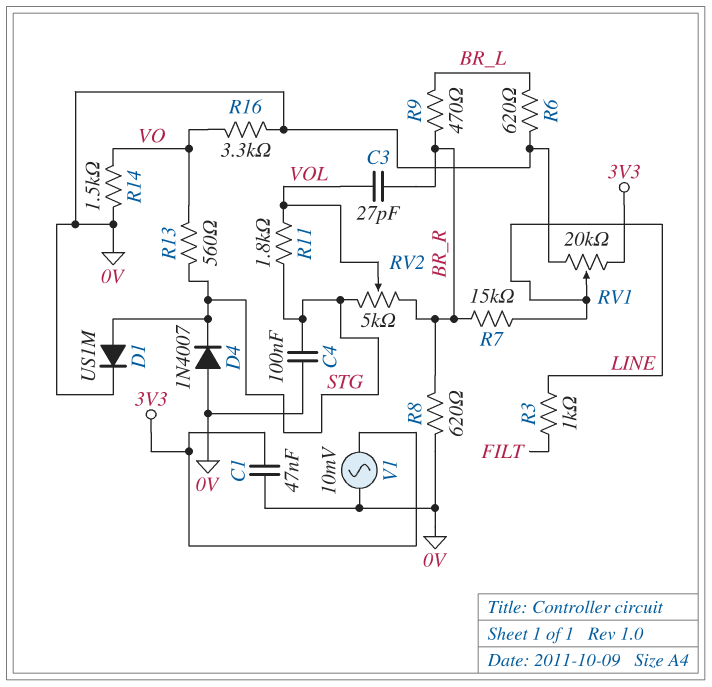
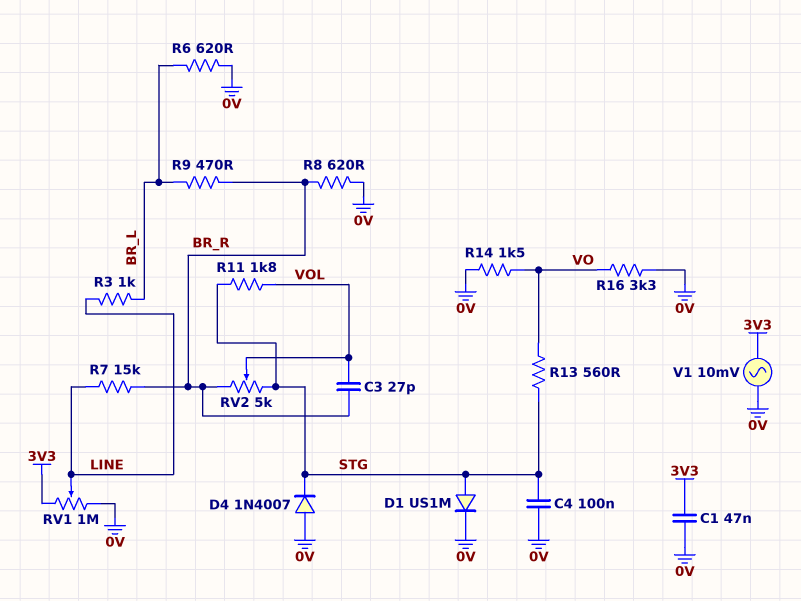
R3: 1k (FILT, LINE) -> 1k (BR_L, LINE)
RV1: 20k (0V, 3V3, wiper LINE) -> 1M (0V, 3V3, wiper LINE)

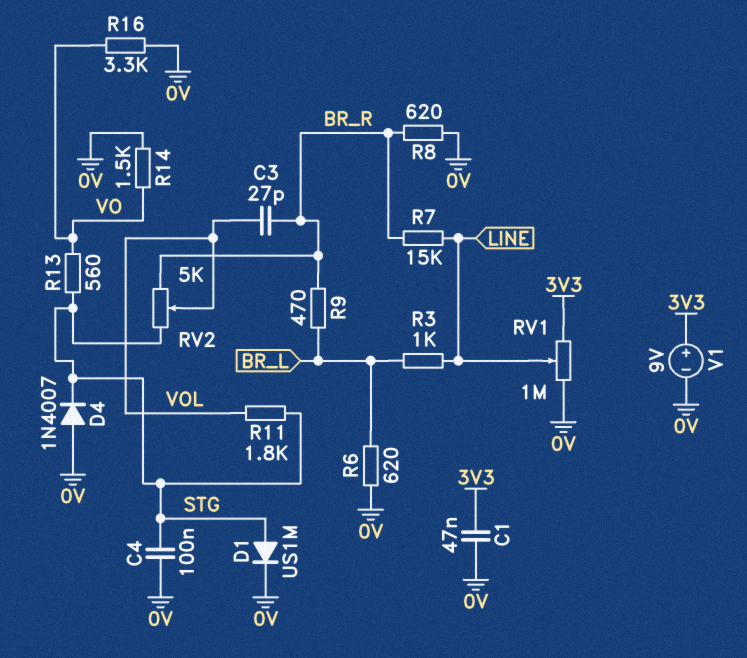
V1: AC 10mV (0V, 3V3) -> 9V (plus 3V3, minus 0V)

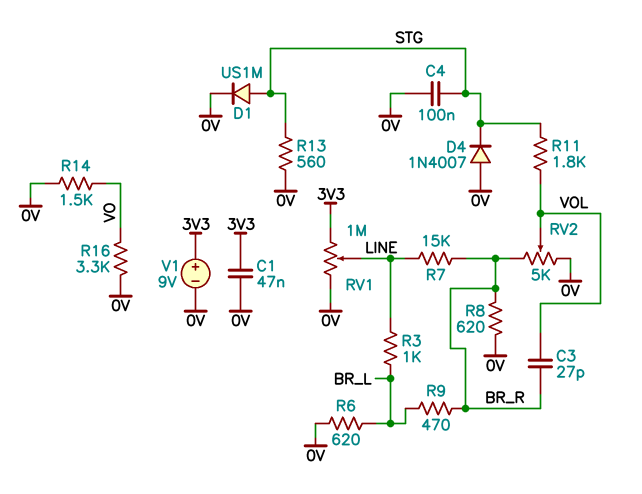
R13: 560 (STG, VO) -> 560 (0V, STG)
RV2: 5k (BR_R, STG, wiper VOL) -> 5k (0V, BR_R, wiper VOL)

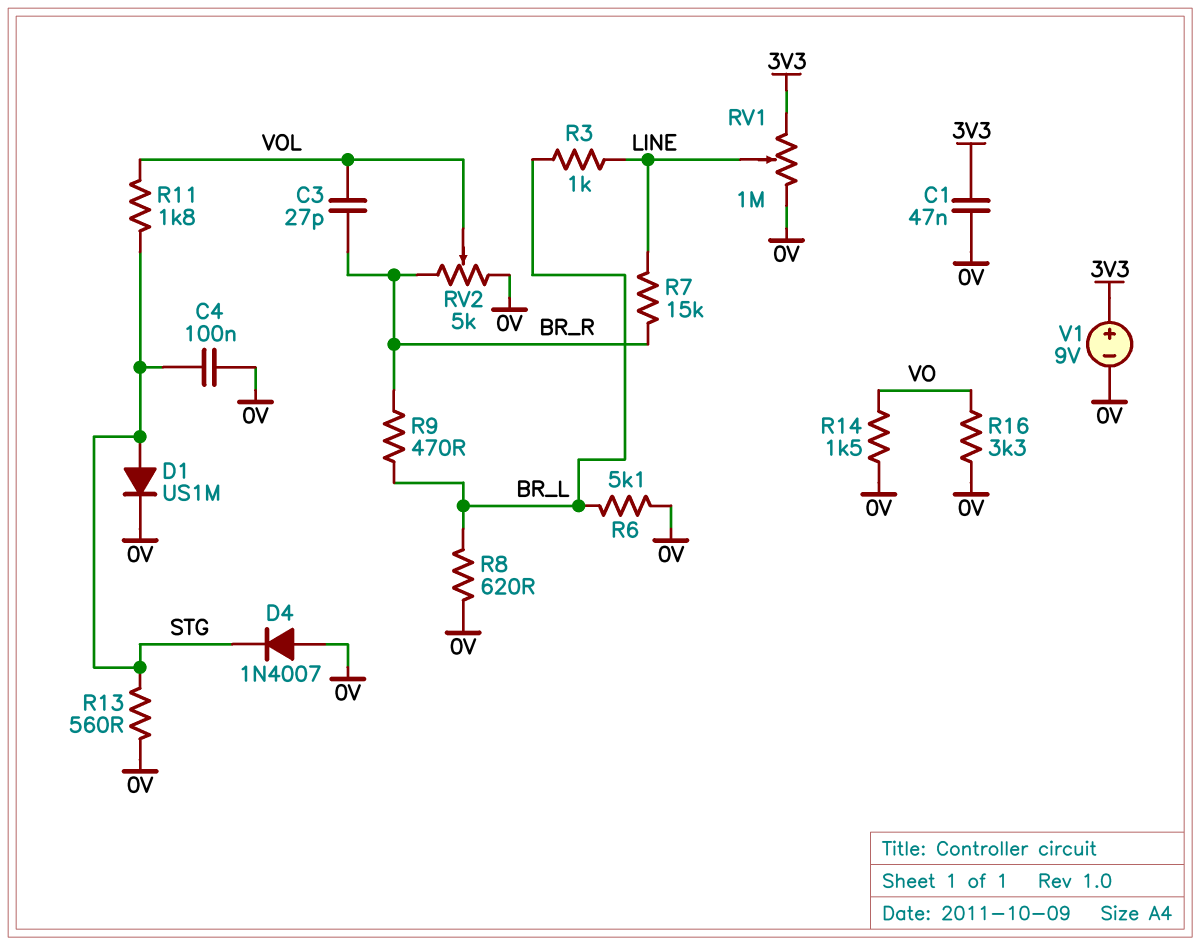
R6: 620 (0V, BR_L) -> 5.1k (0V, BR_L)
R8: 620 (0V, BR_R) -> 620 (0V, BR_L)

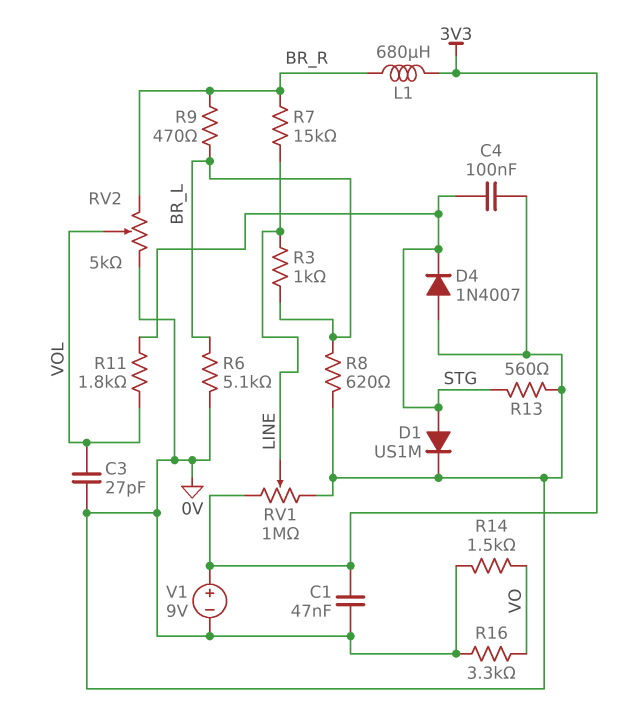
C3: 27pF (BR_R, VOL) -> 27pF (0V, VOL)
L1: none -> 680uH (3V3, BR_R)

